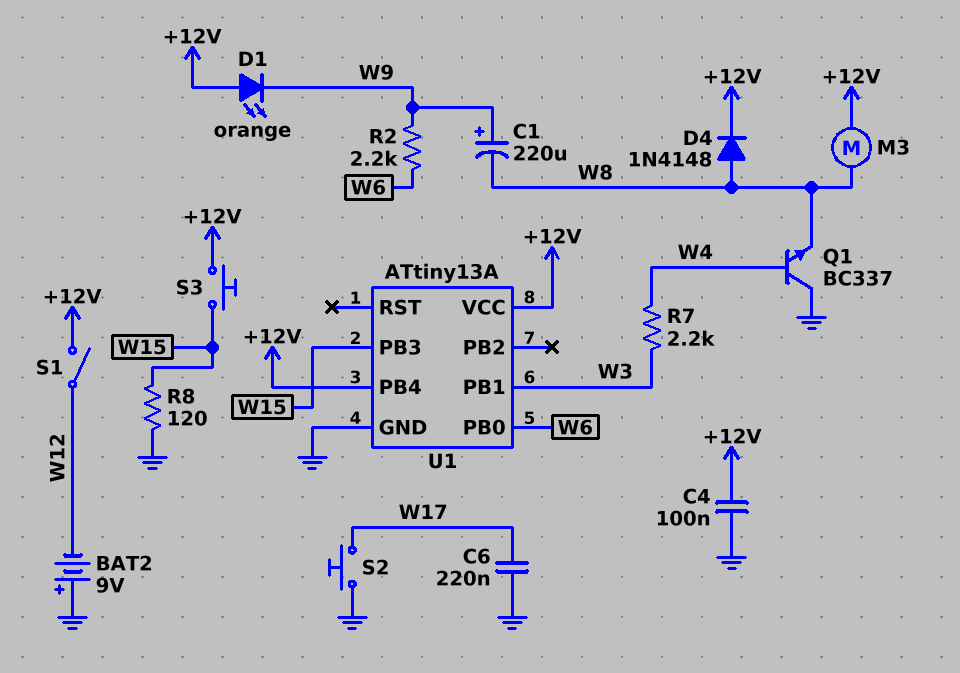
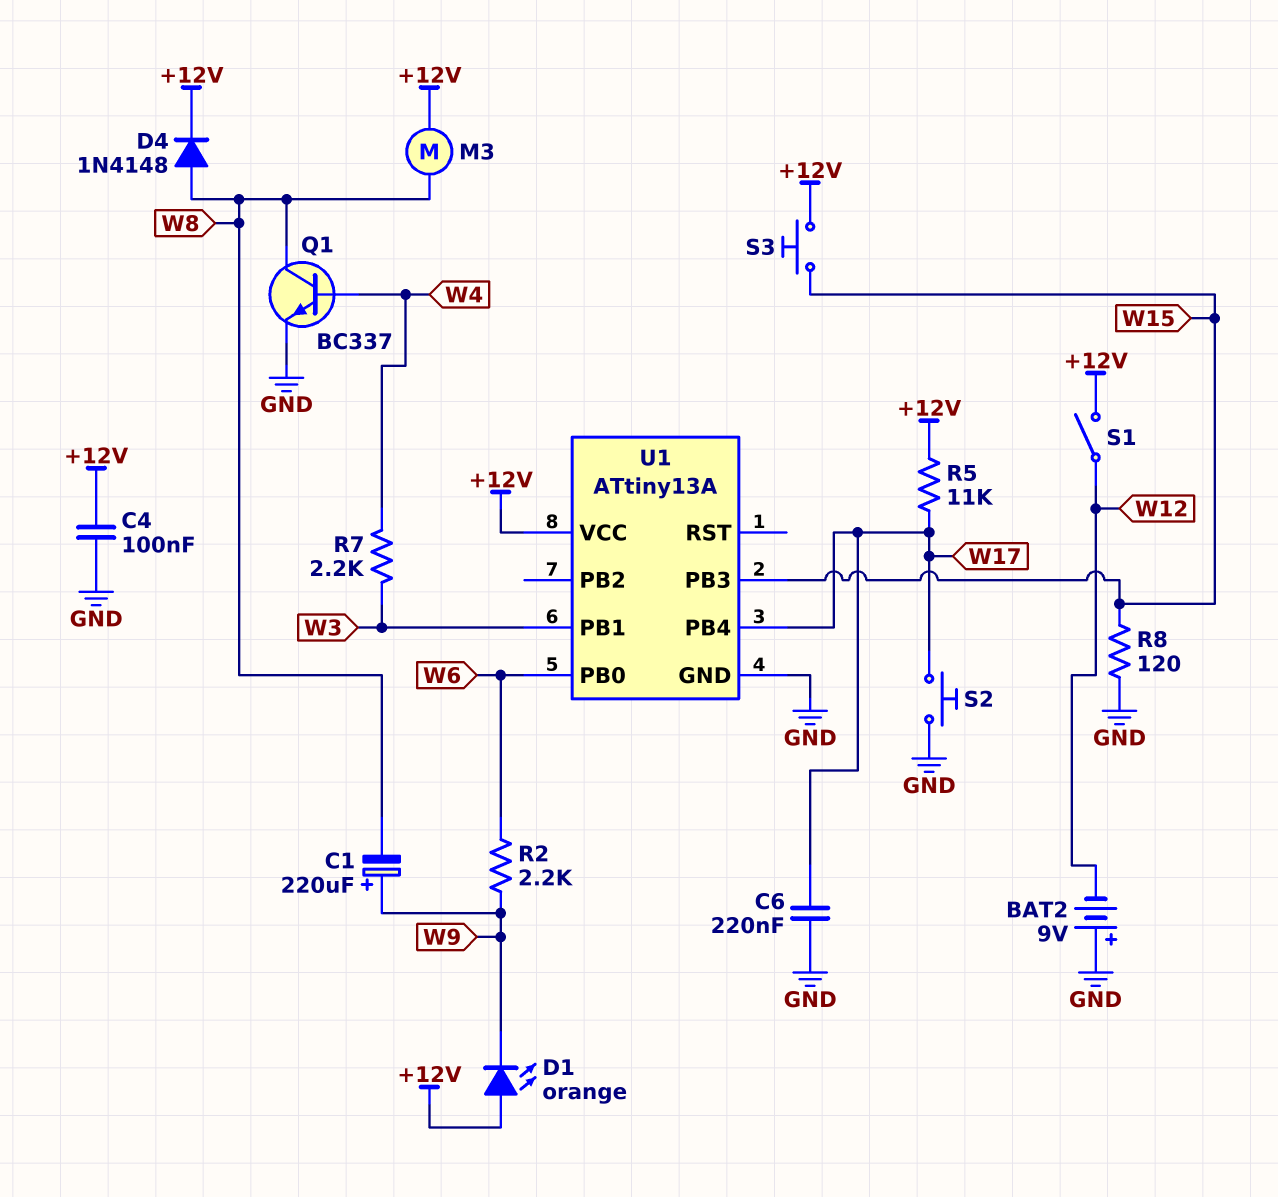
Q1: NPN BC337 (B W4, C GND, E W8) -> NPN BC337 (B W4, C W8, E GND)
R5: none -> 11k (+12V, W17)
U1 pin PB4: +12V -> W17

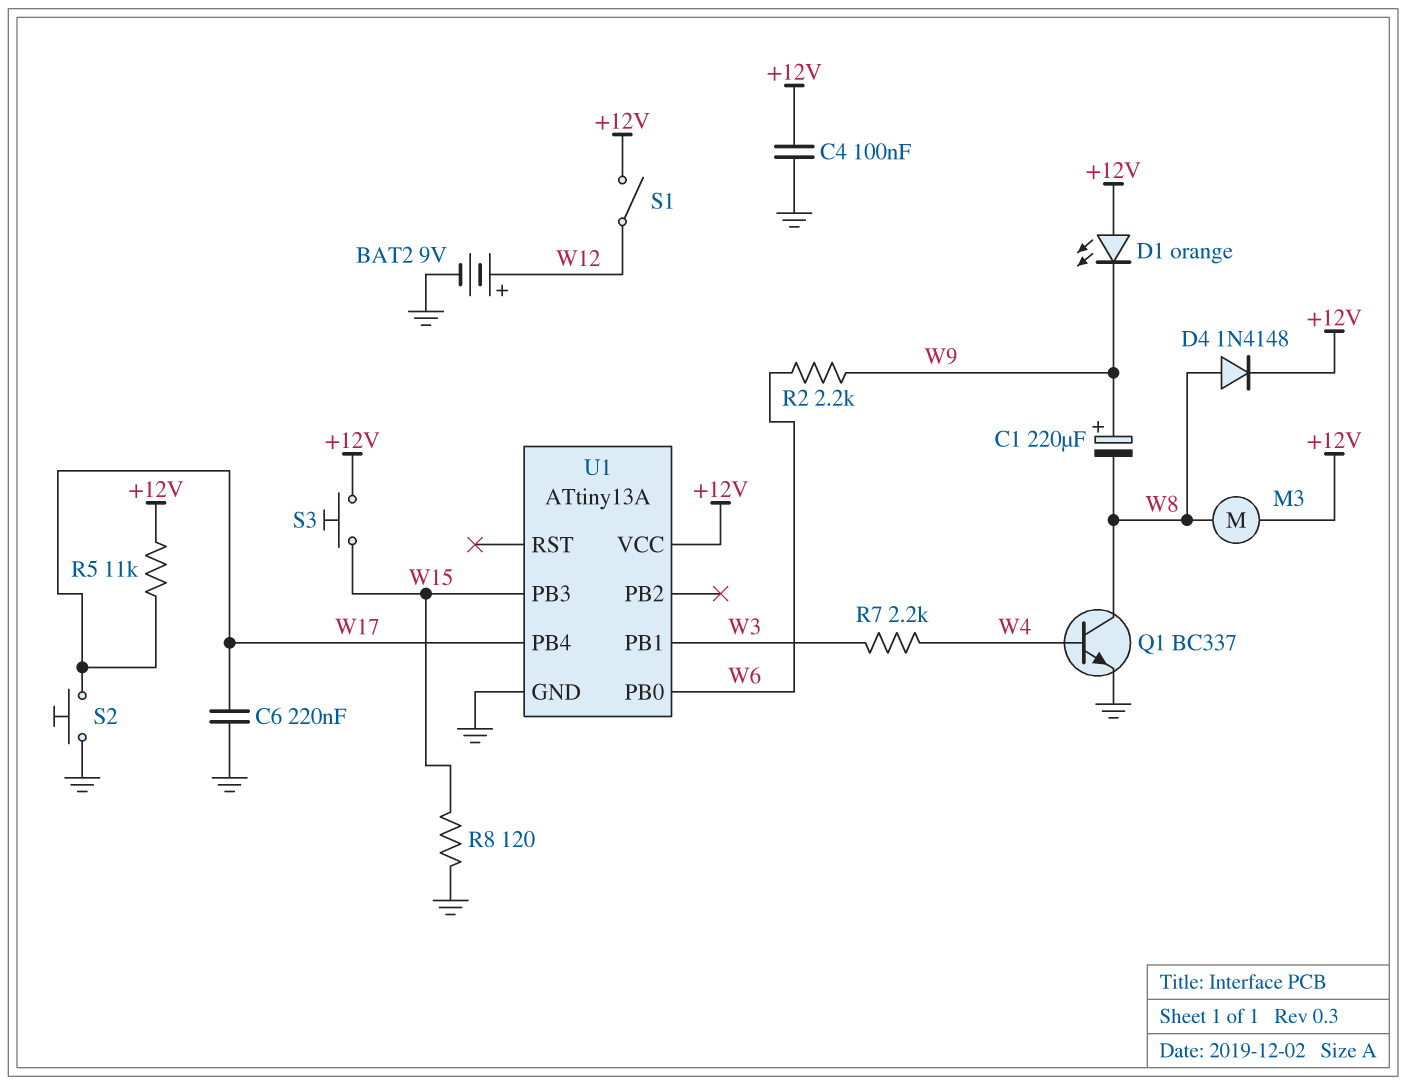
BAT2: 9V (plus GND, minus W12) -> 9V (plus W12, minus GND)

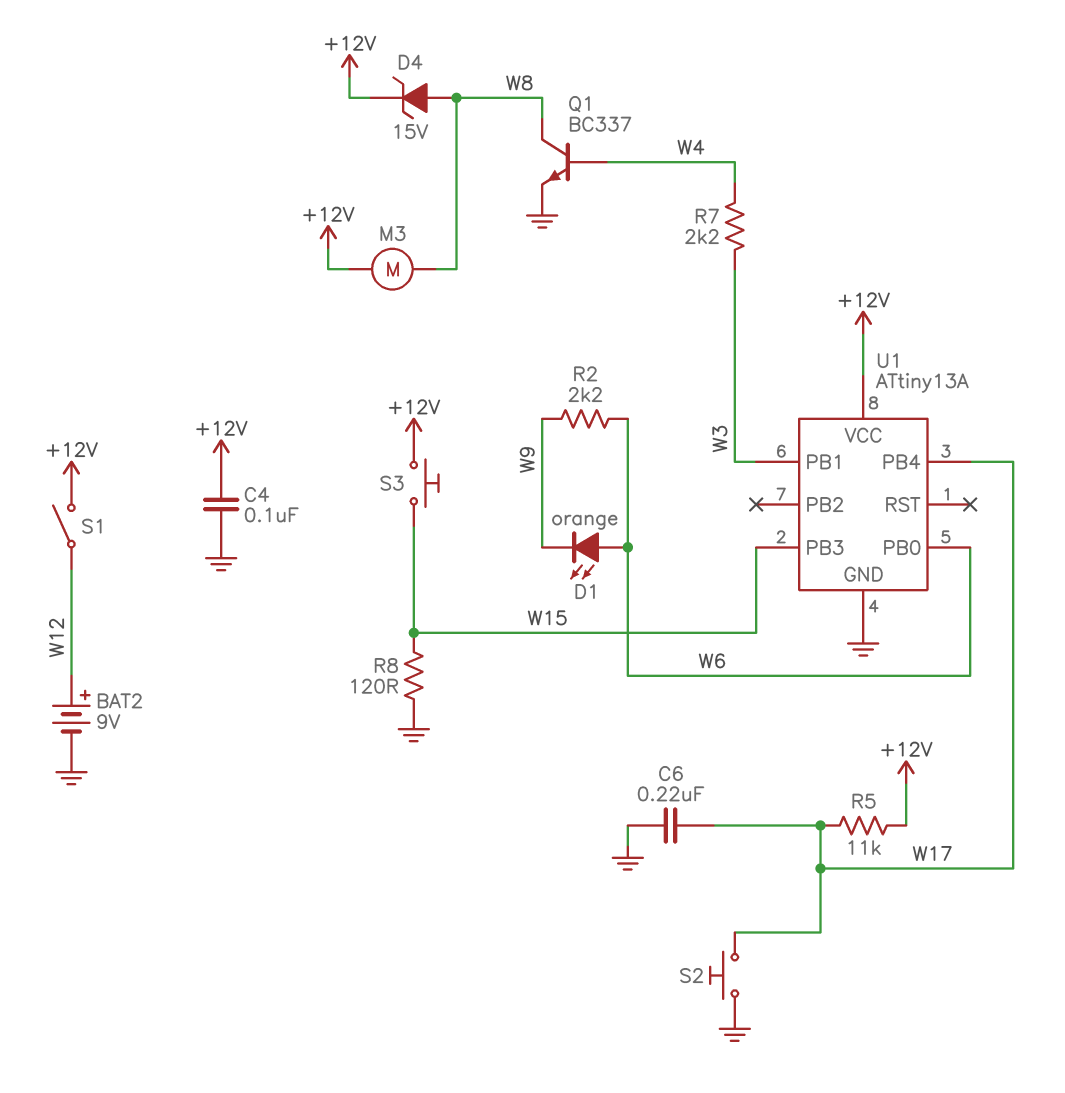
C1: 220uF (plus W9, minus W8) -> none
D1: LED orange (A +12V, K W9) -> LED orange (A W6, K W9)
D4: diode 1N4148 (A W8, K +12V) -> zener 15V (A W8, K +12V)

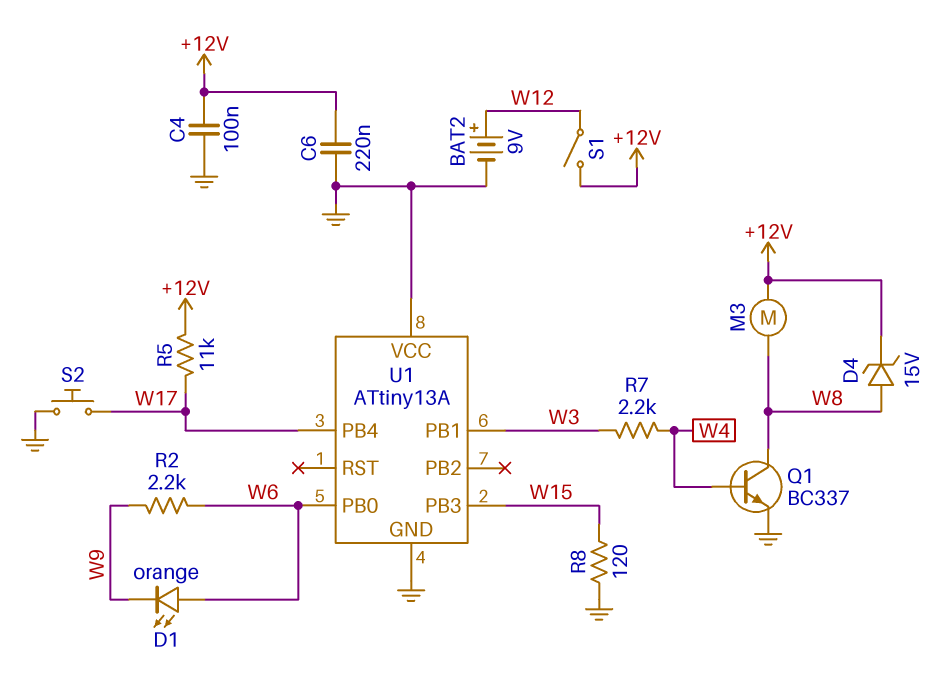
C6: 220nF (GND, W17) -> 220nF (+12V, GND)
S3: button (+12V, W15) -> none
U1 pin VCC: +12V -> GND

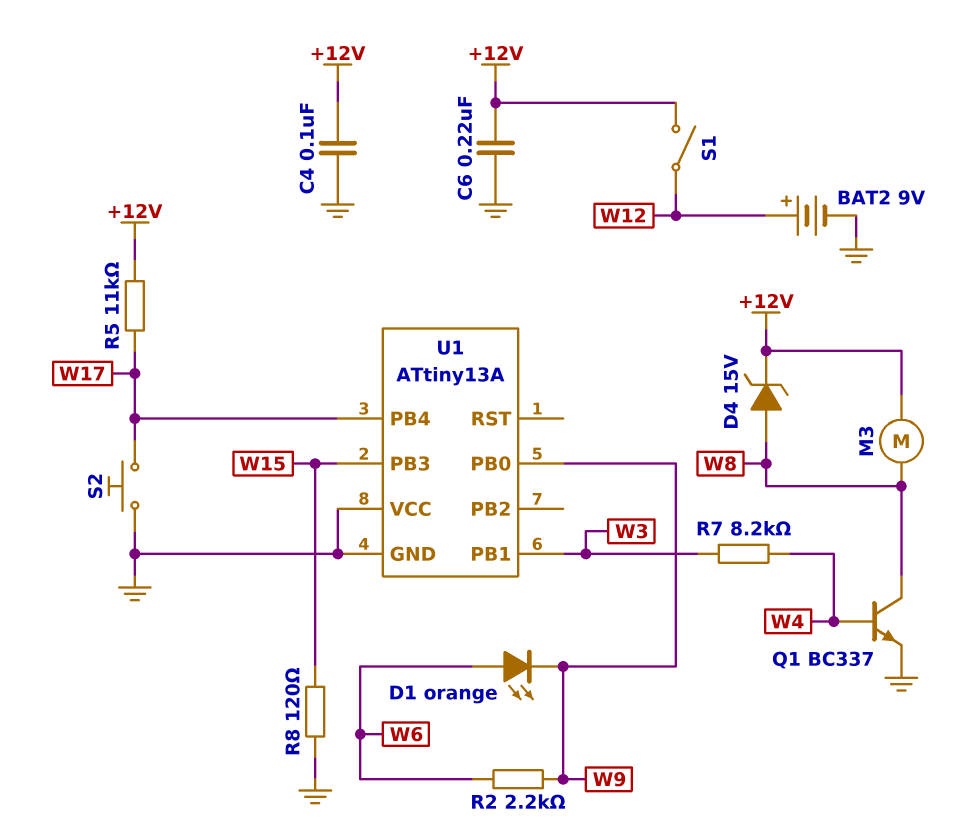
R7: 2.2k (W3, W4) -> 8.2k (W3, W4)
U1 pin PB0: W6 -> W9

